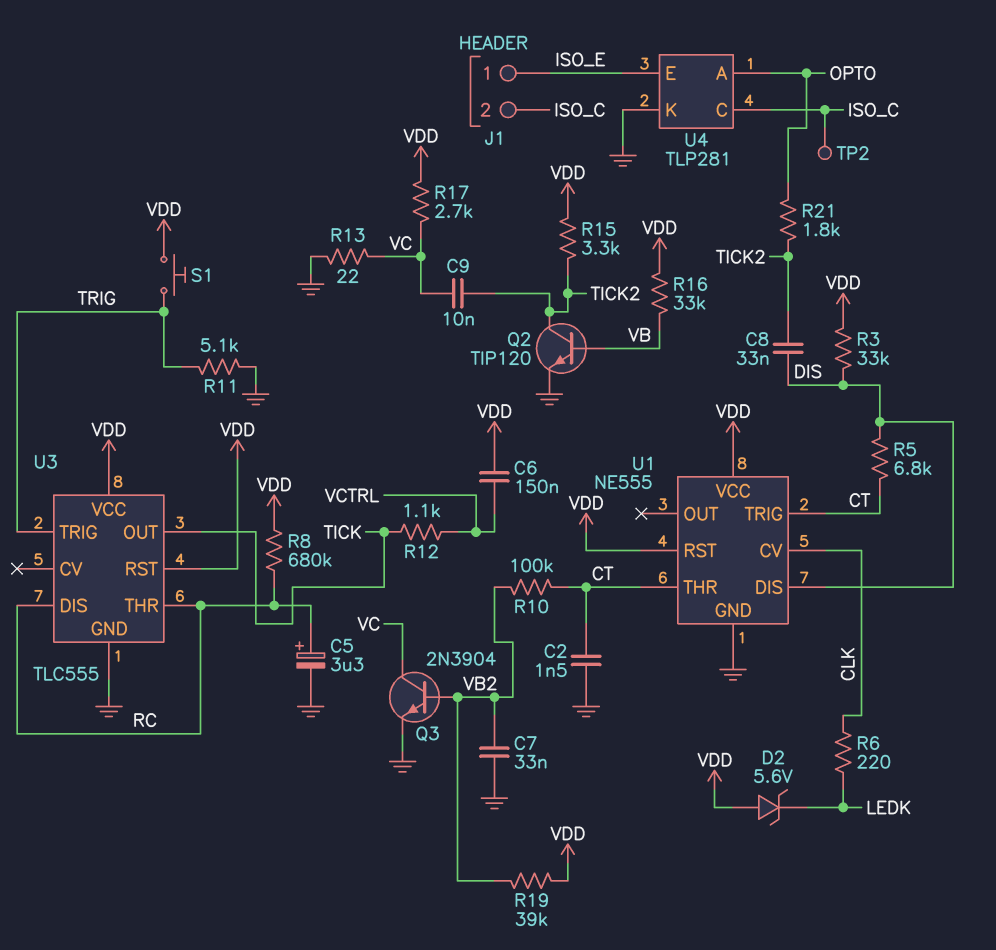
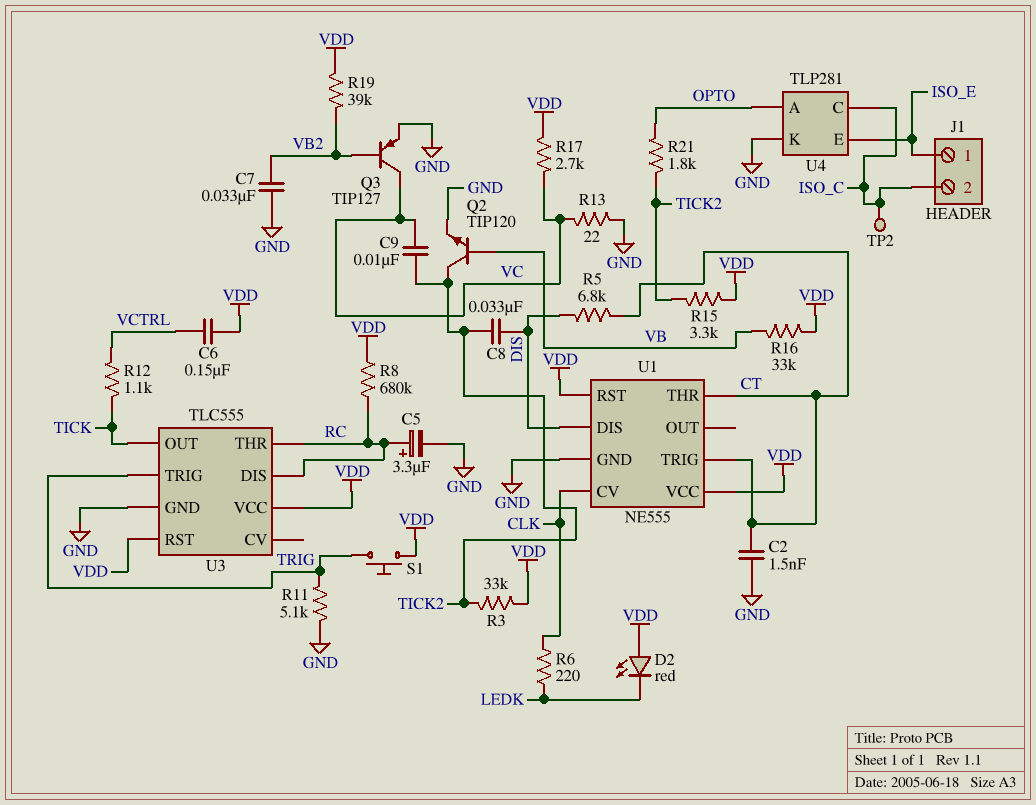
D2: zener 5.6V (A VDD, K LEDK) -> LED red (A VDD, K LEDK)
Q3: NPN 2N3904 (B VB2, C VC, E GND) -> PNP TIP127 (B VB2, C VC, E GND)
R3: 33k (DIS, VDD) -> 33k (TICK2, VDD)
R10: 100k (CT, VB2) -> none

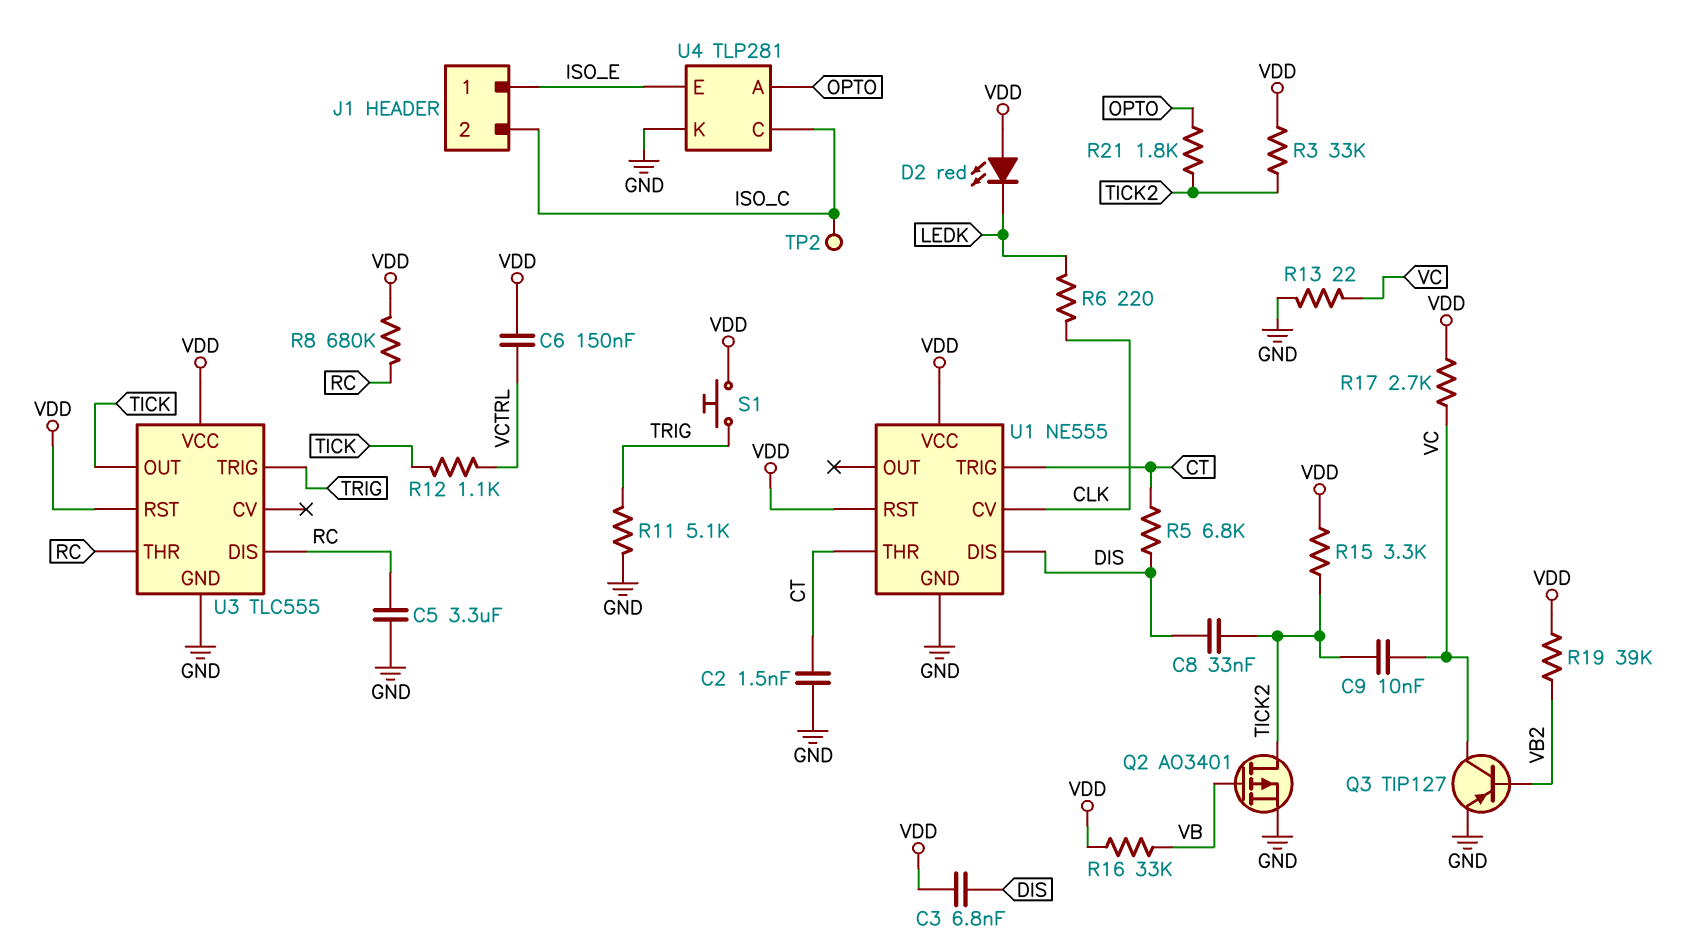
C3: none -> 6.8nF (DIS, VDD)
C5: 3.3uF (plus RC, minus GND) -> 3.3uF (GND, RC)
C7: 33nF (GND, VB2) -> none
Q2: NPN TIP120 (B VB, C TICK2, E GND) -> PMOS AO3401 (G VB, D TICK2, S GND)

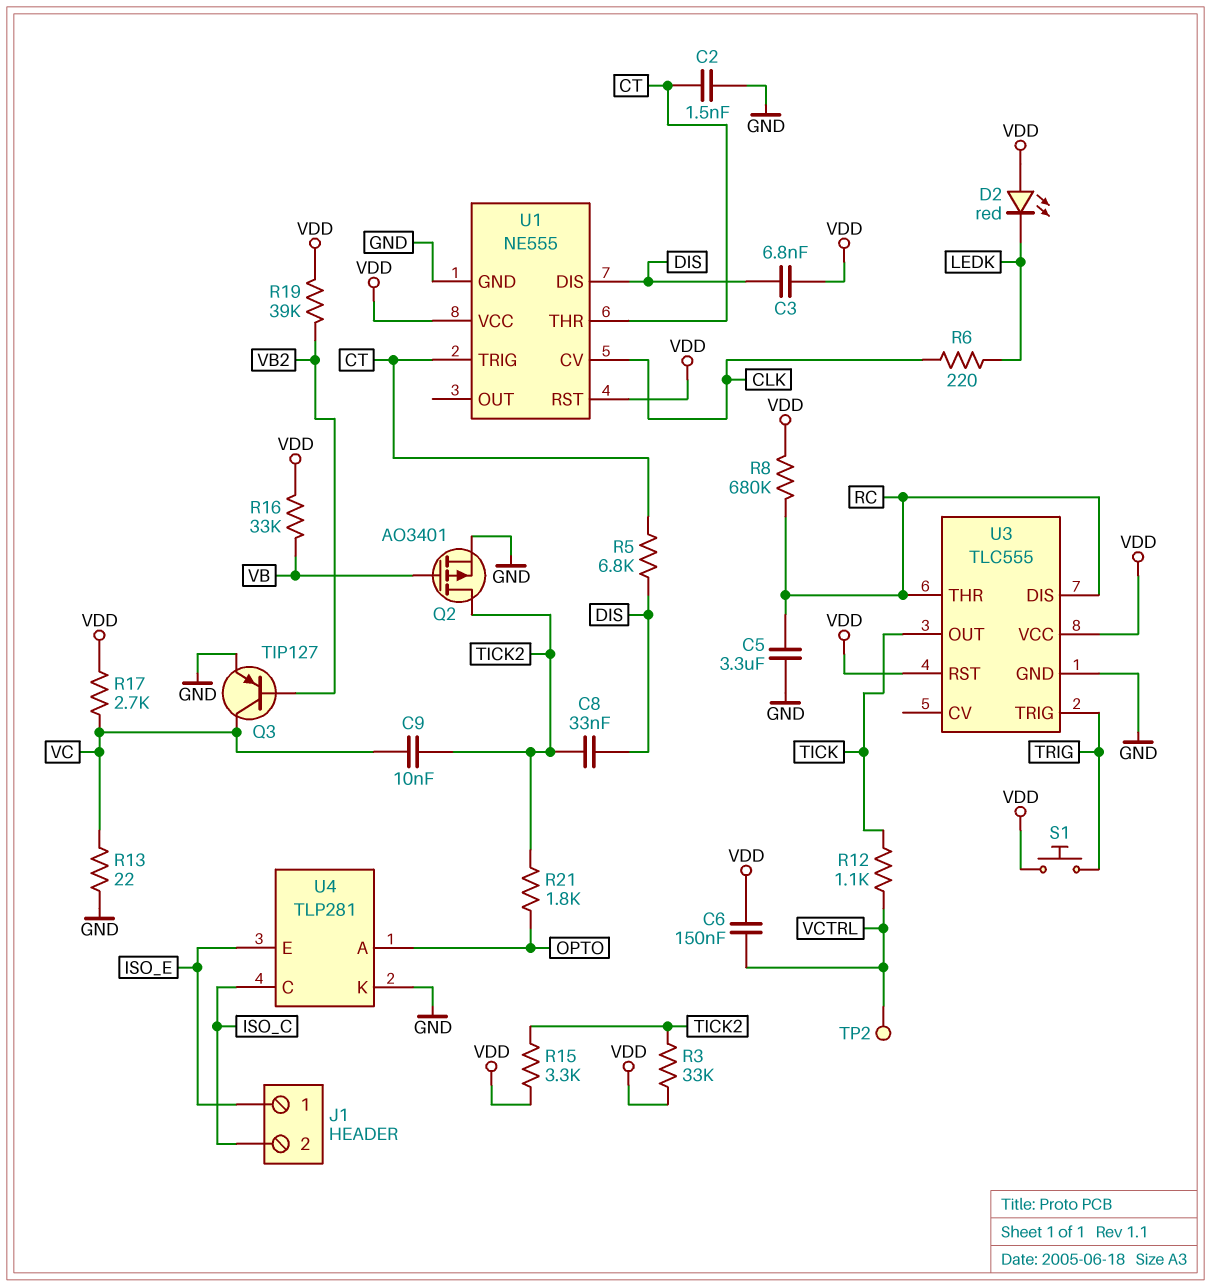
R11: 5.1k (GND, TRIG) -> none
TP2: test point (ISO_C) -> test point (VCTRL)

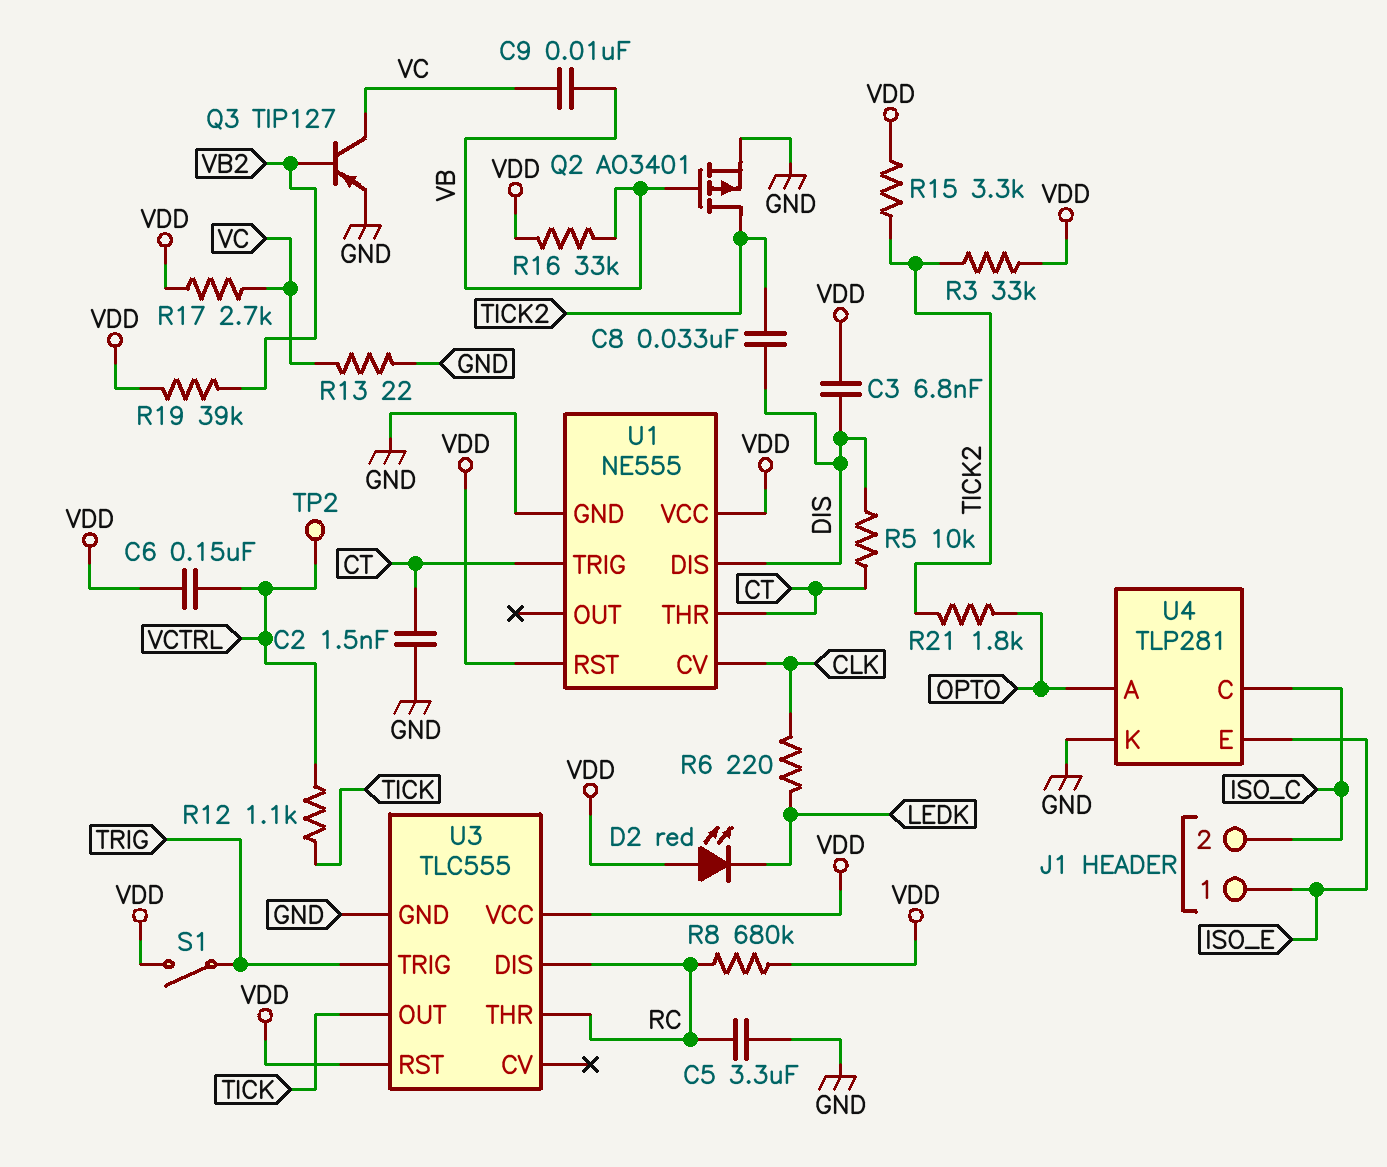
C9: 10nF (TICK2, VC) -> 10nF (VB, VC)
R5: 6.8k (CT, DIS) -> 10k (CT, DIS)
S1: button (TRIG, VDD) -> switch (TRIG, VDD)

